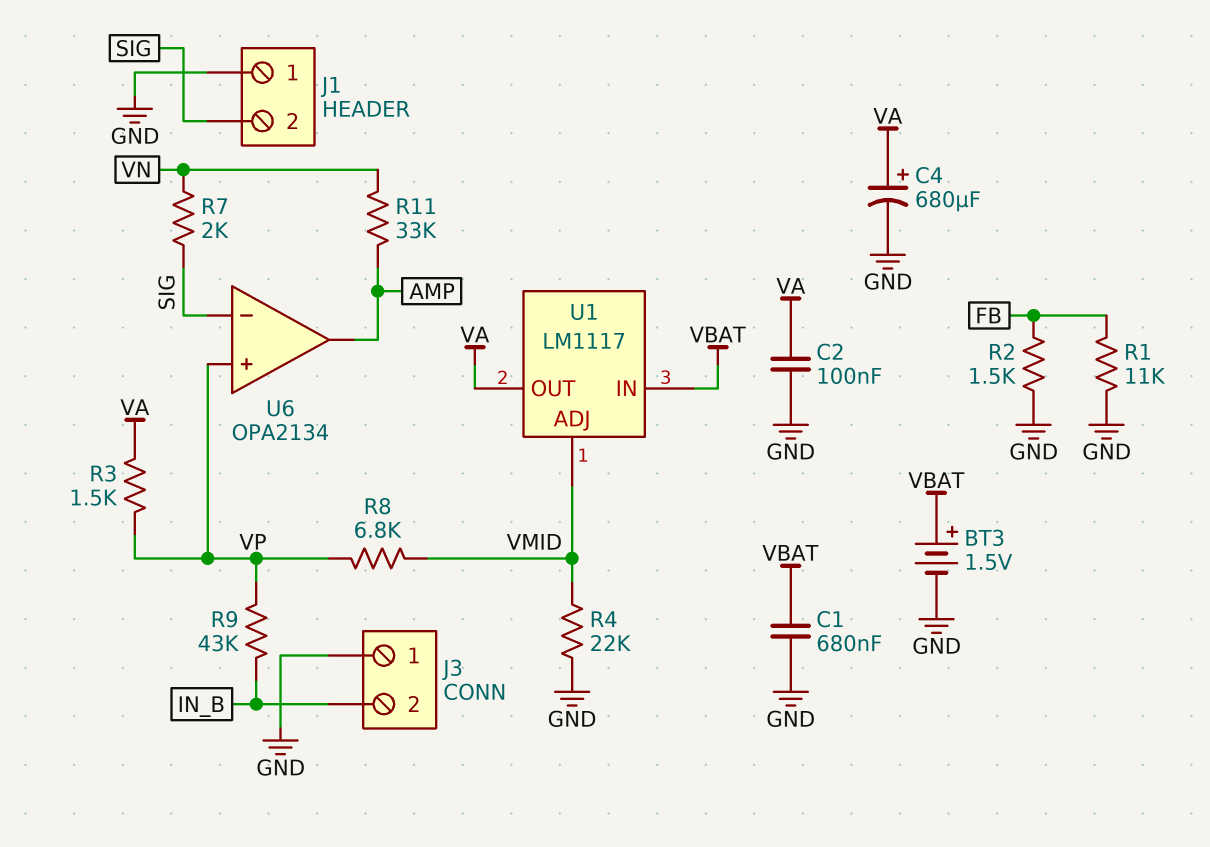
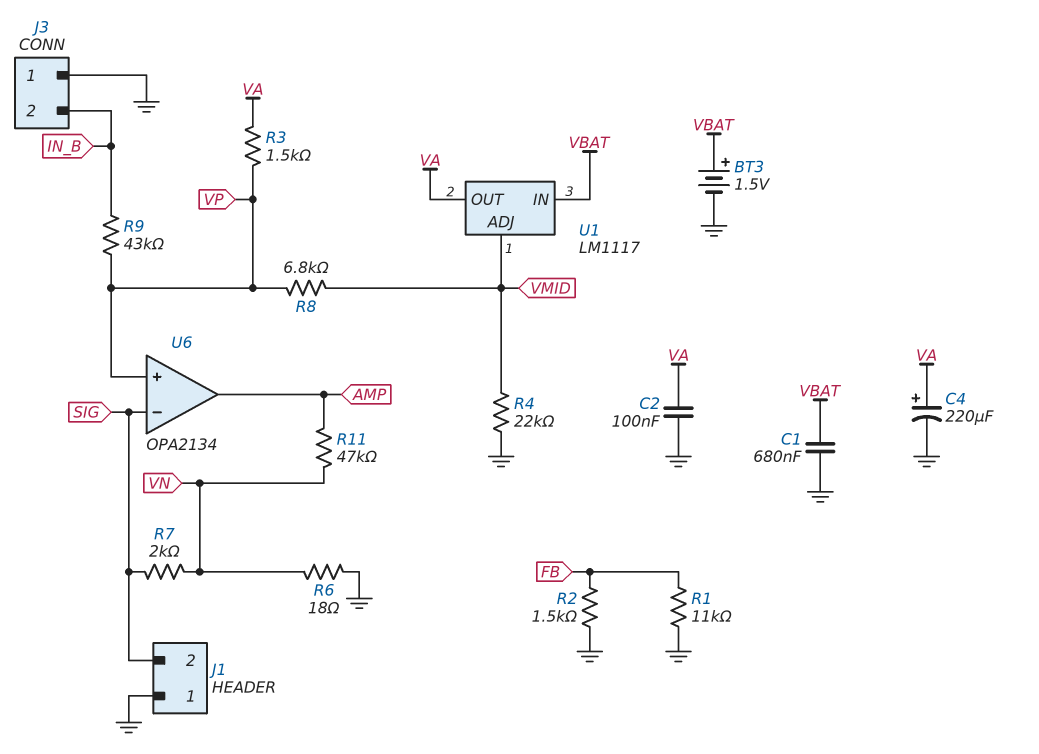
C4: 680uF (plus VA, minus GND) -> 220uF (plus VA, minus GND)
R6: none -> 18 (GND, VN)
R11: 33k (AMP, VN) -> 47k (AMP, VN)

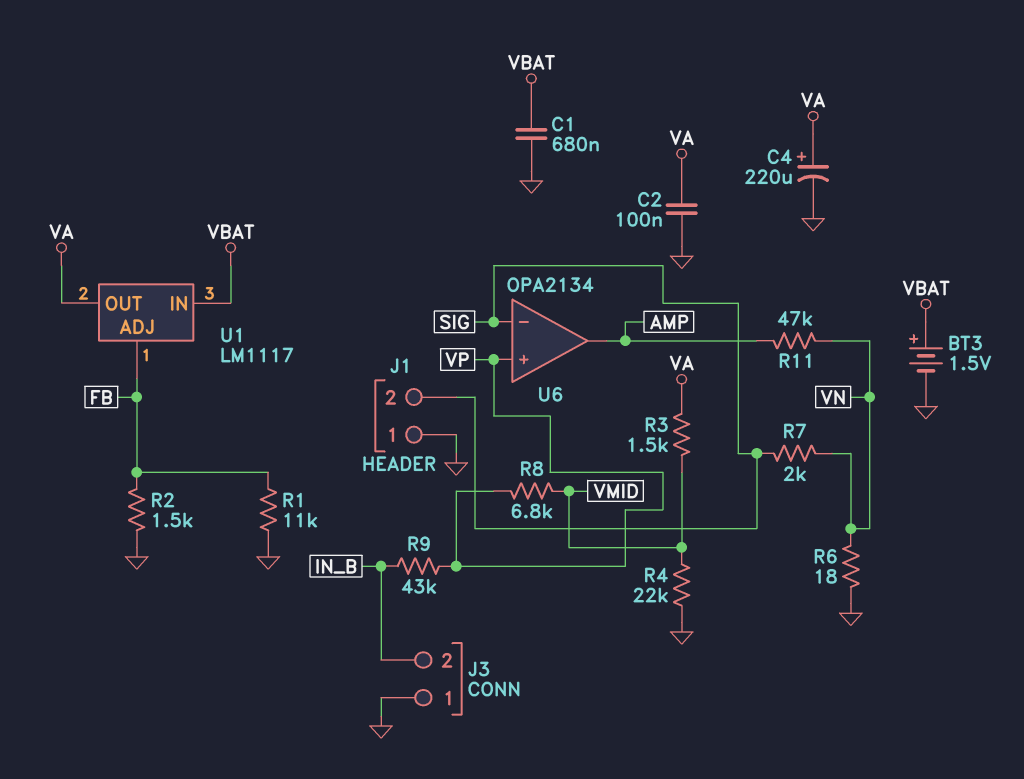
R3: 1.5k (VA, VP) -> 1.5k (VA, VMID)
U1 pin ADJ: VMID -> FB

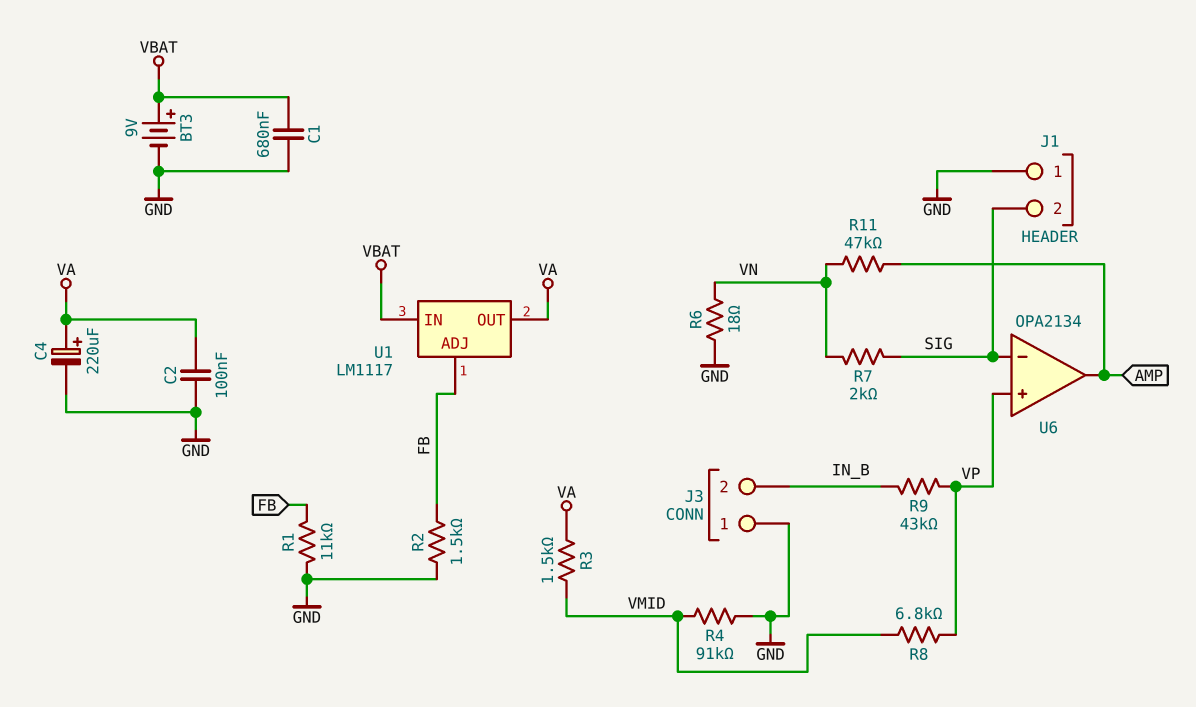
BT3: 1.5V (plus VBAT, minus GND) -> 9V (plus VBAT, minus GND)
R4: 22k (GND, VMID) -> 91k (GND, VMID)

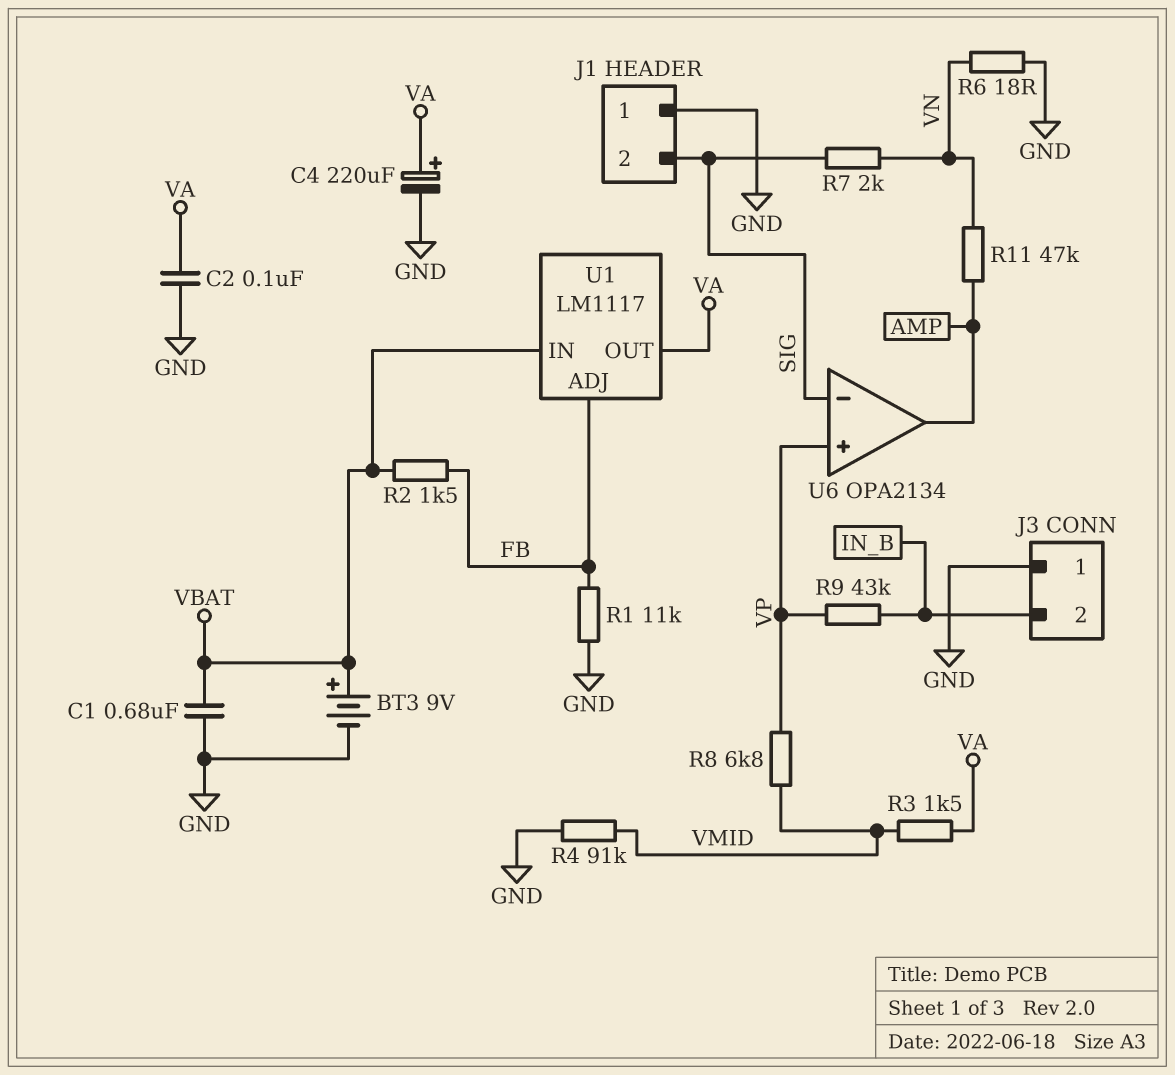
R2: 1.5k (FB, GND) -> 1.5k (FB, VBAT)

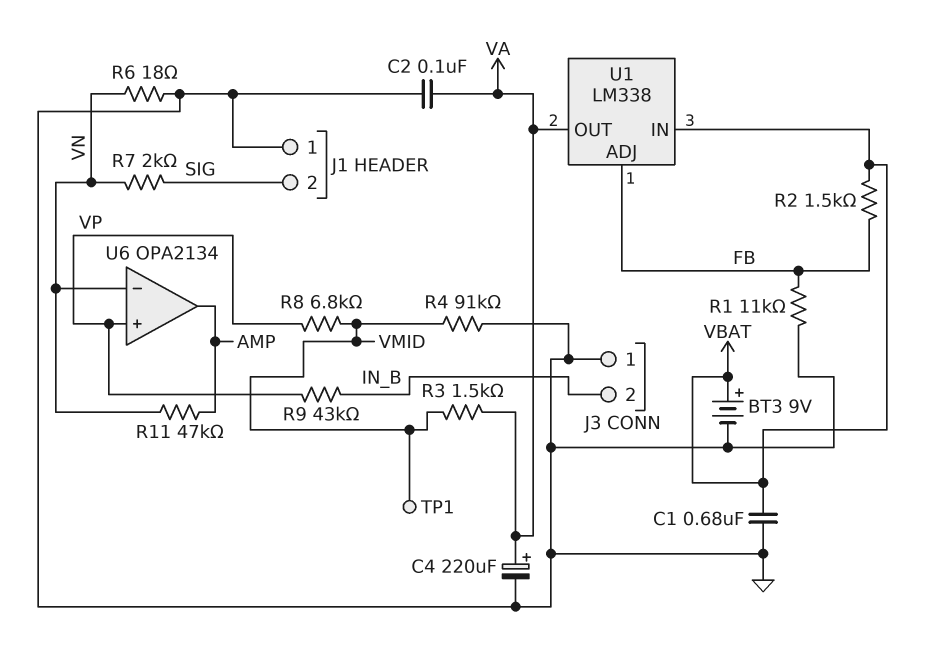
TP1: none -> test point (VMID)
U1: LM1117 -> LM338
U6 pin in-: SIG -> VN

